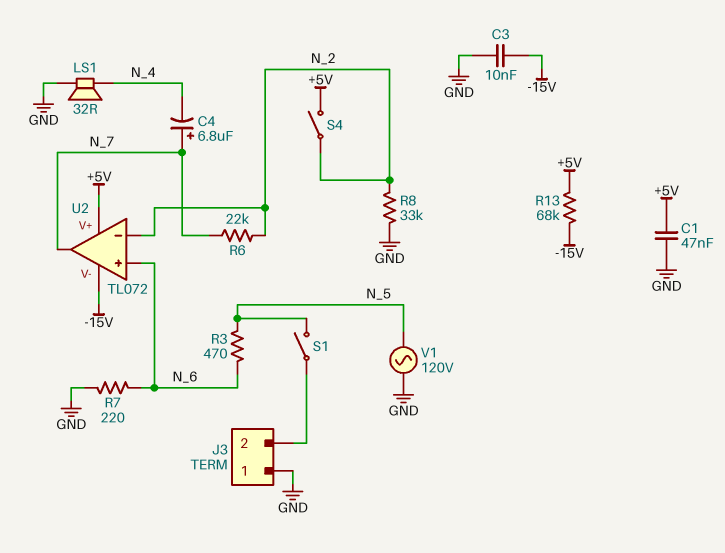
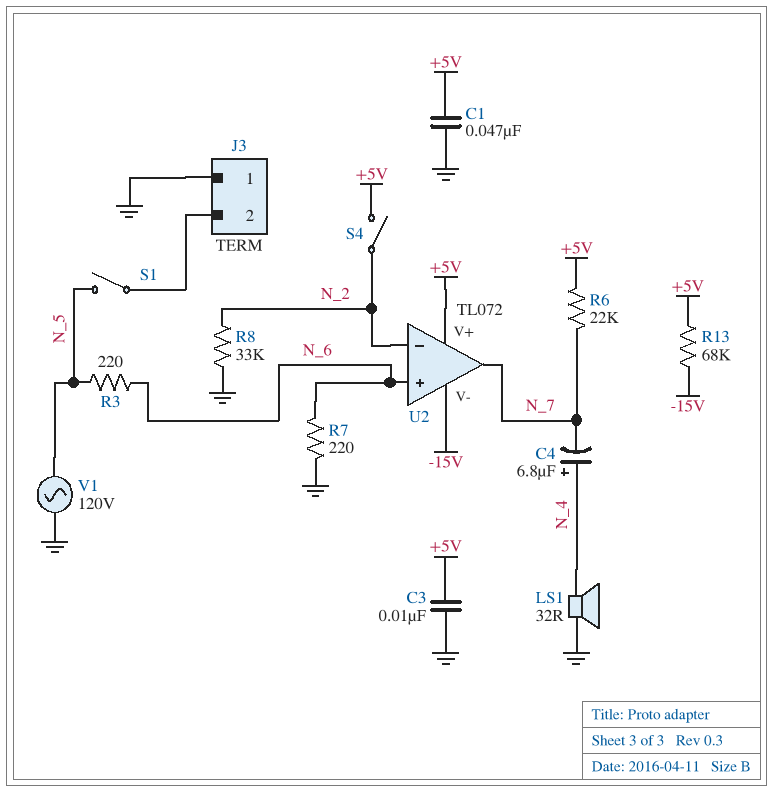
C3: 10nF (-15V, GND) -> 10nF (+5V, GND)
C4: 6.8uF (plus N_7, minus N_4) -> 6.8uF (plus N_4, minus N_7)
R3: 470 (N_5, N_6) -> 220 (N_5, N_6)
R6: 22k (N_2, N_7) -> 22k (+5V, N_7)

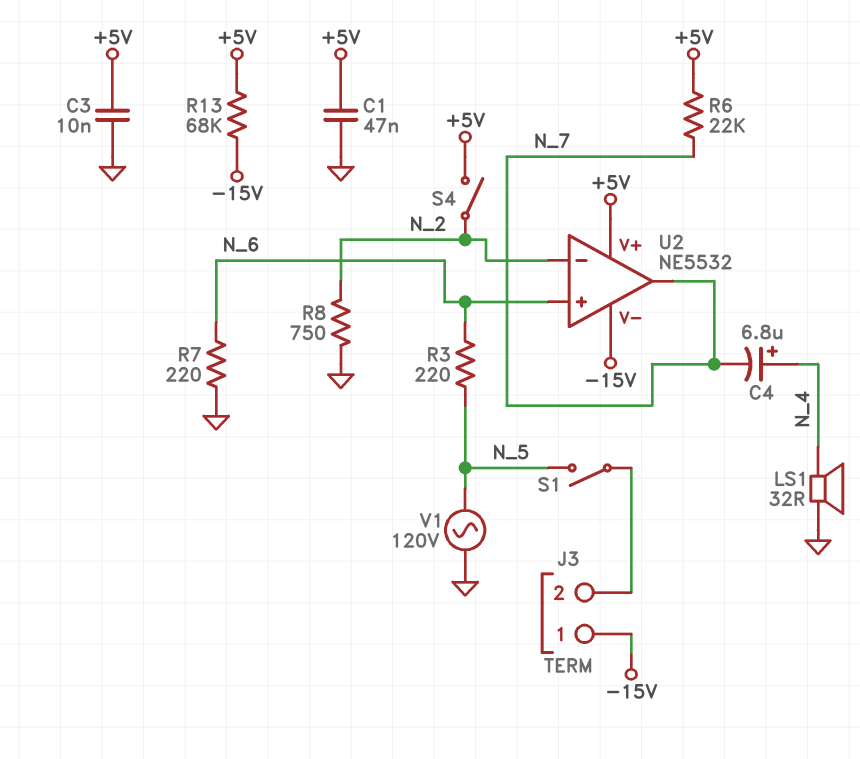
J3 pin 1: GND -> -15V
R8: 33k (GND, N_2) -> 750 (GND, N_2)
U2: TL072 -> NE5532

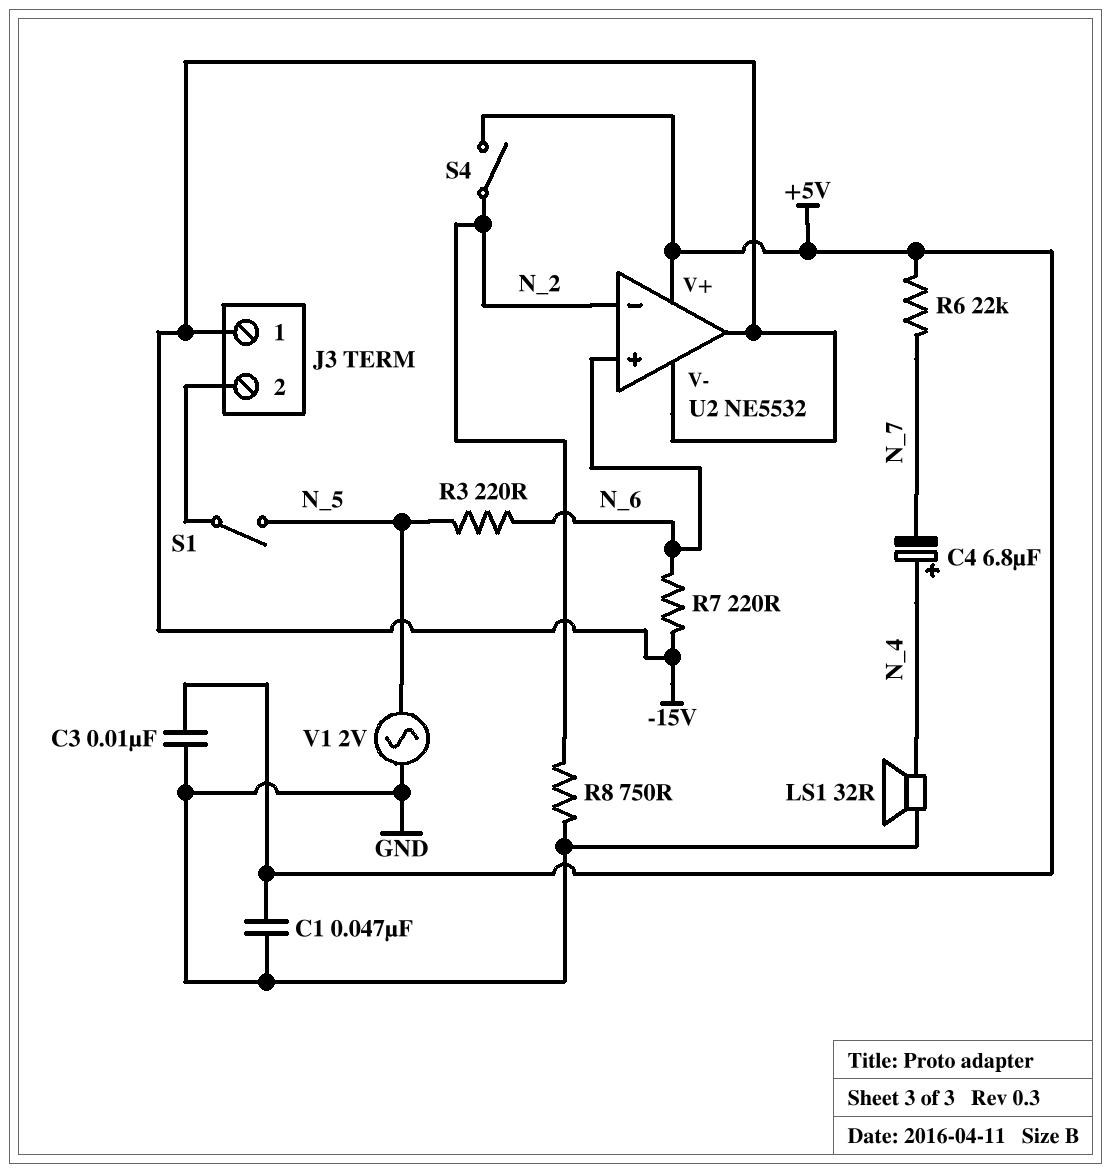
R7: 220 (GND, N_6) -> 220 (-15V, N_6)
R13: 68k (+5V, -15V) -> none
U2 pin out: N_7 -> -15V
V1: AC 120V (GND, N_5) -> AC 2V (GND, N_5)

